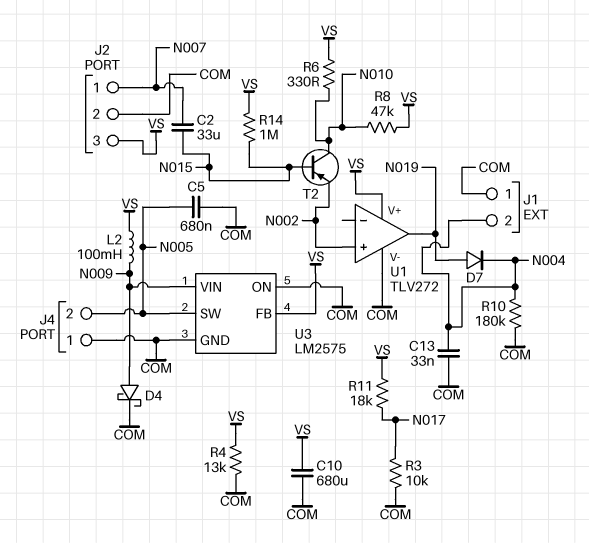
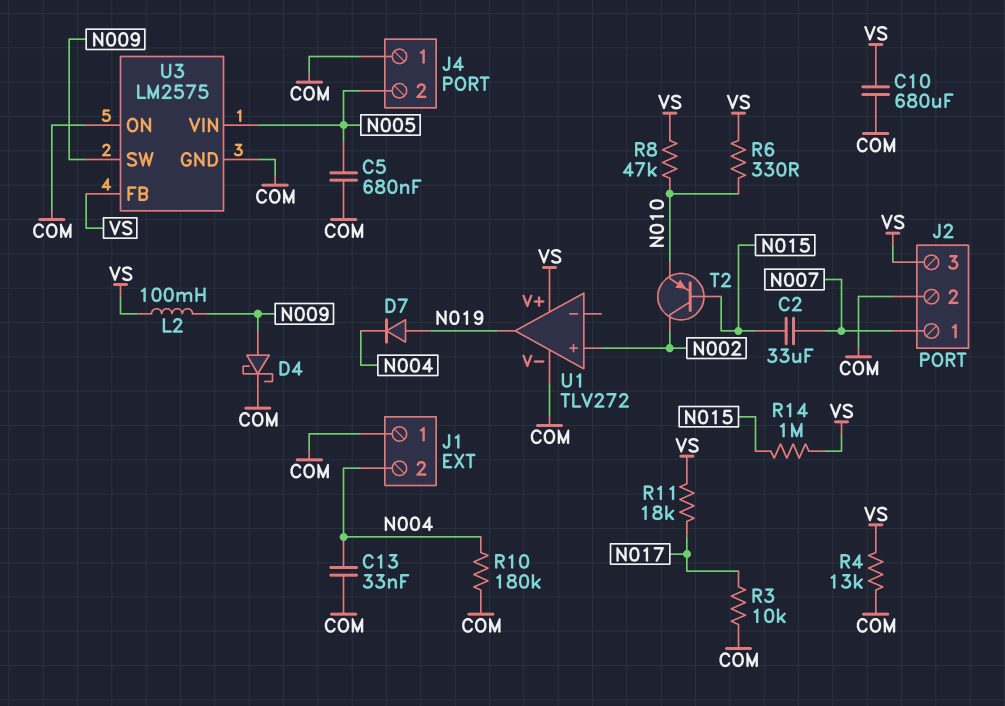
T2: PNP (B N015, C N010, E N002) -> PNP (B N015, C N002, E N010)
U3 pin SW: N005 -> N009
U3 pin VIN: N009 -> N005

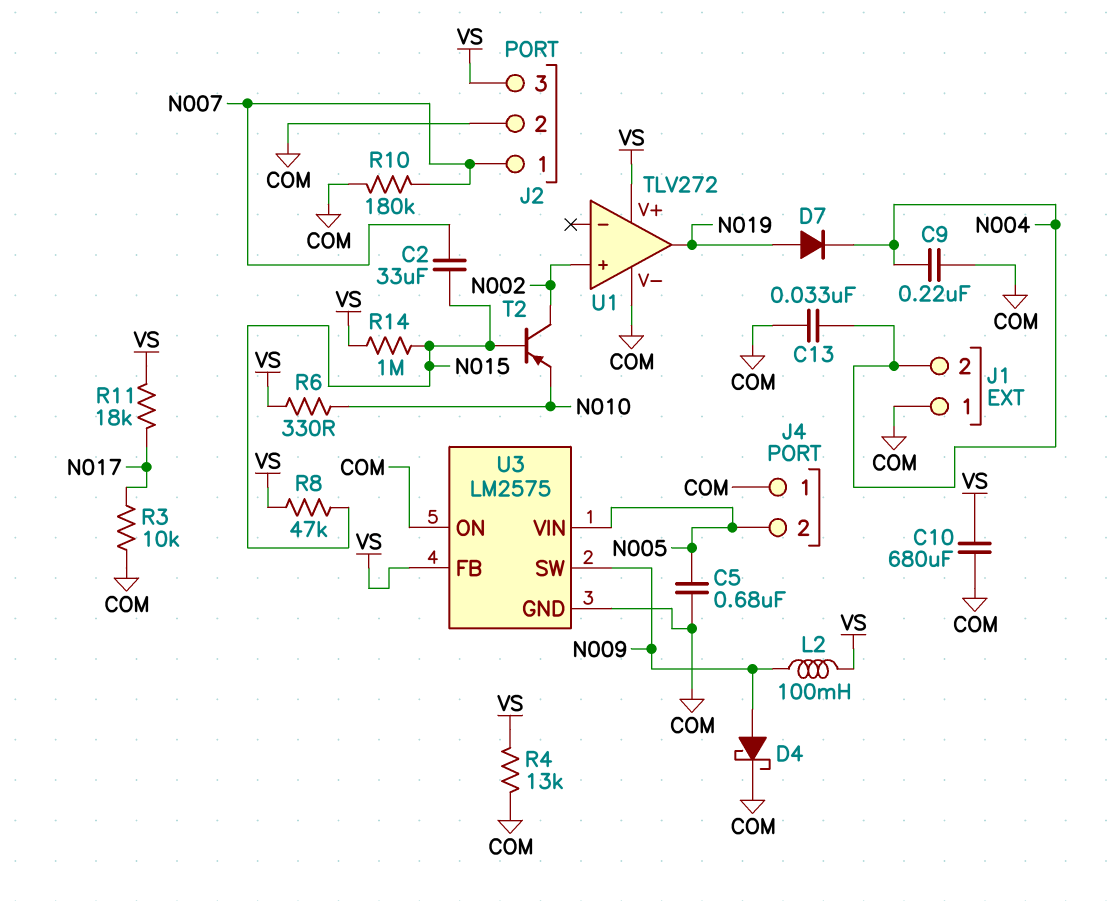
C9: none -> 220nF (COM, N004)
R8: 47k (N010, VS) -> 47k (N015, VS)
R10: 180k (COM, N004) -> 180k (COM, N007)

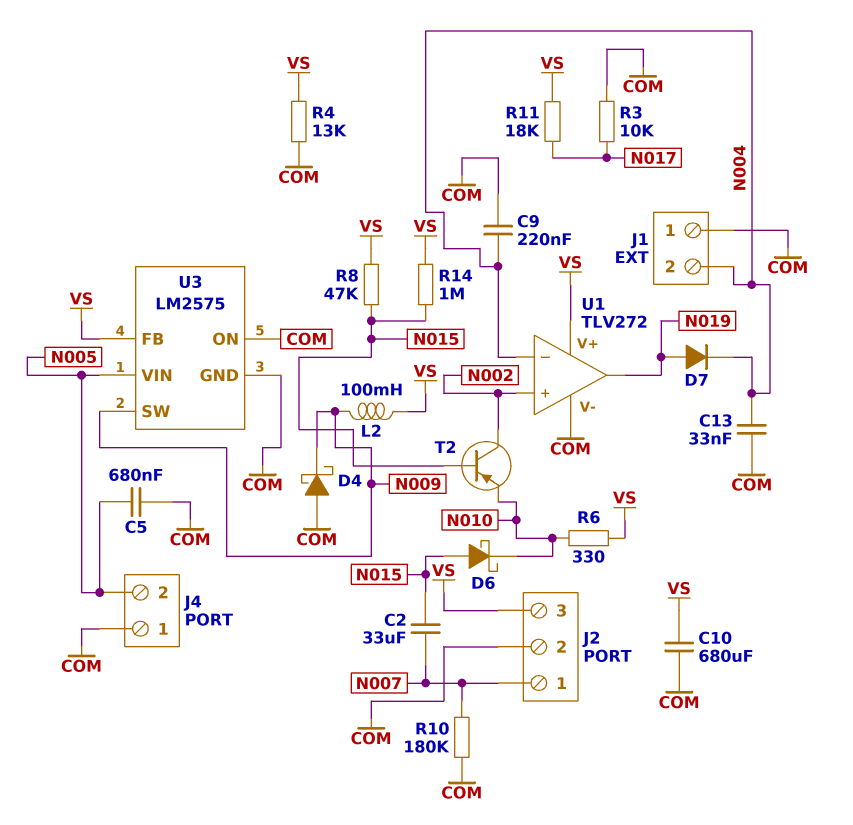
D4: schottky (A N009, K COM) -> schottky (A COM, K N009)
D6: none -> schottky (A N015, K N010)
U1 pin in-: none -> N004

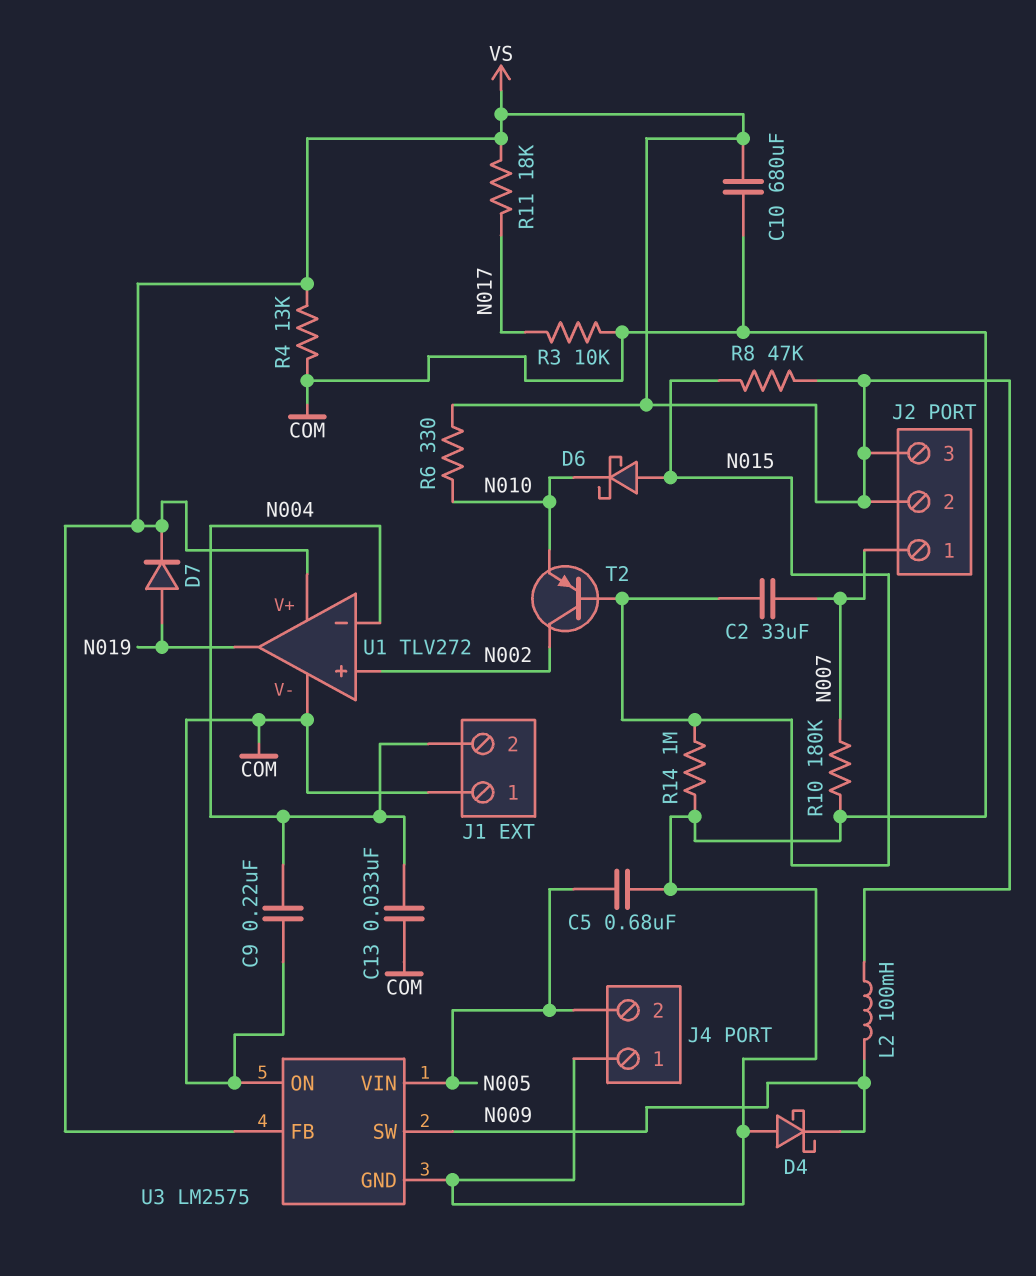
D7: diode (A N019, K N004) -> diode (A N019, K VS)
J2 pin 2: COM -> VS
R14: 1M (N015, VS) -> 1M (COM, N015)

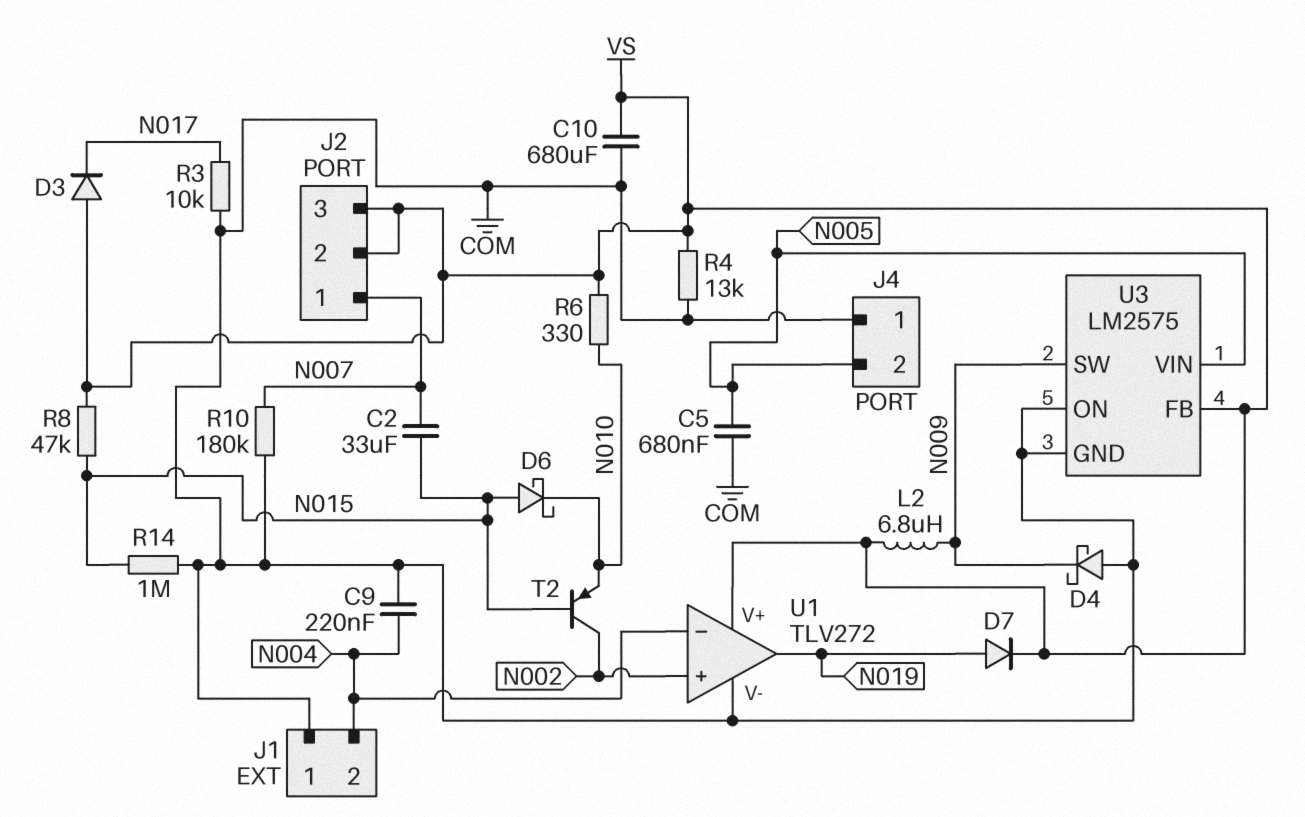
C13: 33nF (COM, N004) -> none
D3: none -> diode (A VS, K N017)
L2: 100mH (N009, VS) -> 6.8uH (N009, VS)
R11: 18k (N017, VS) -> none

